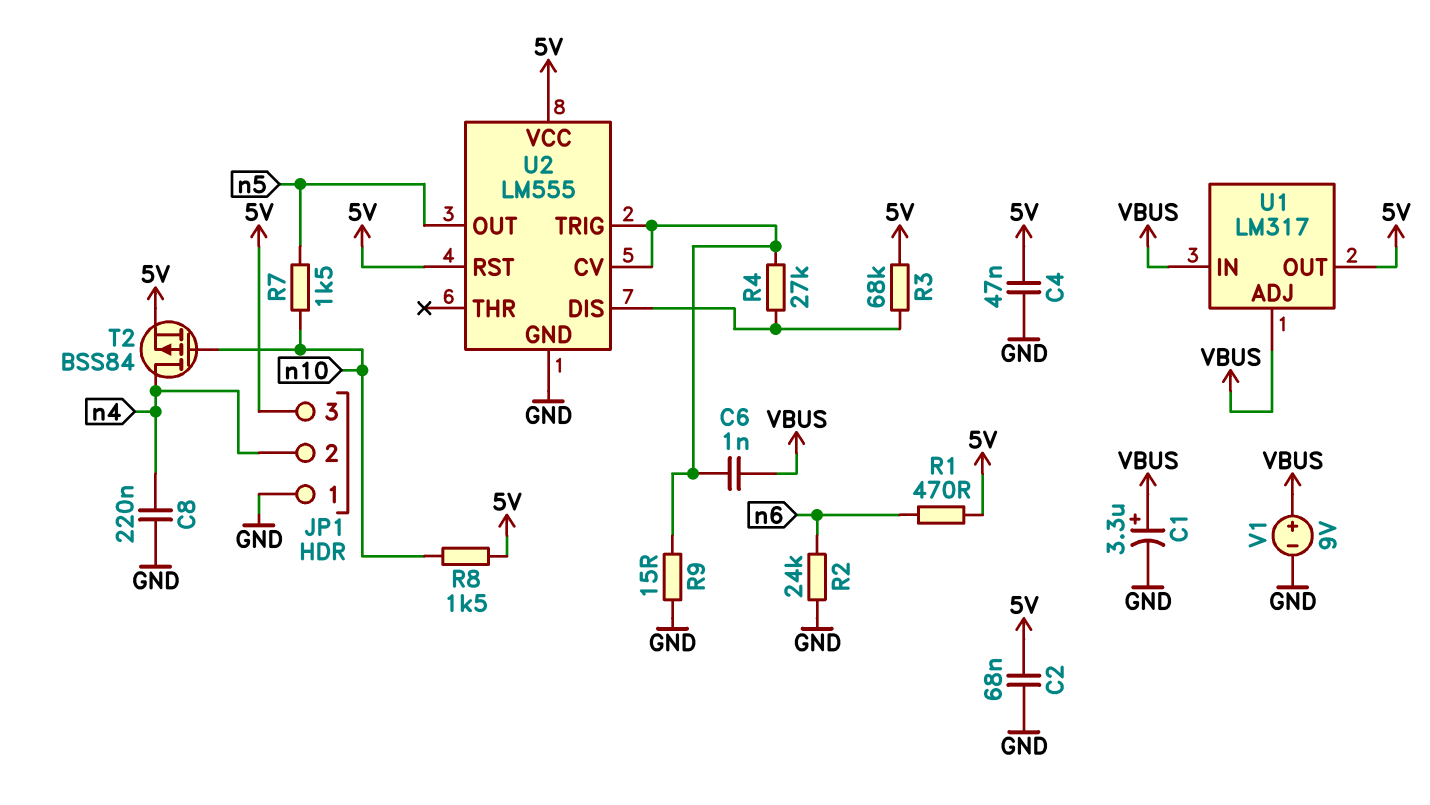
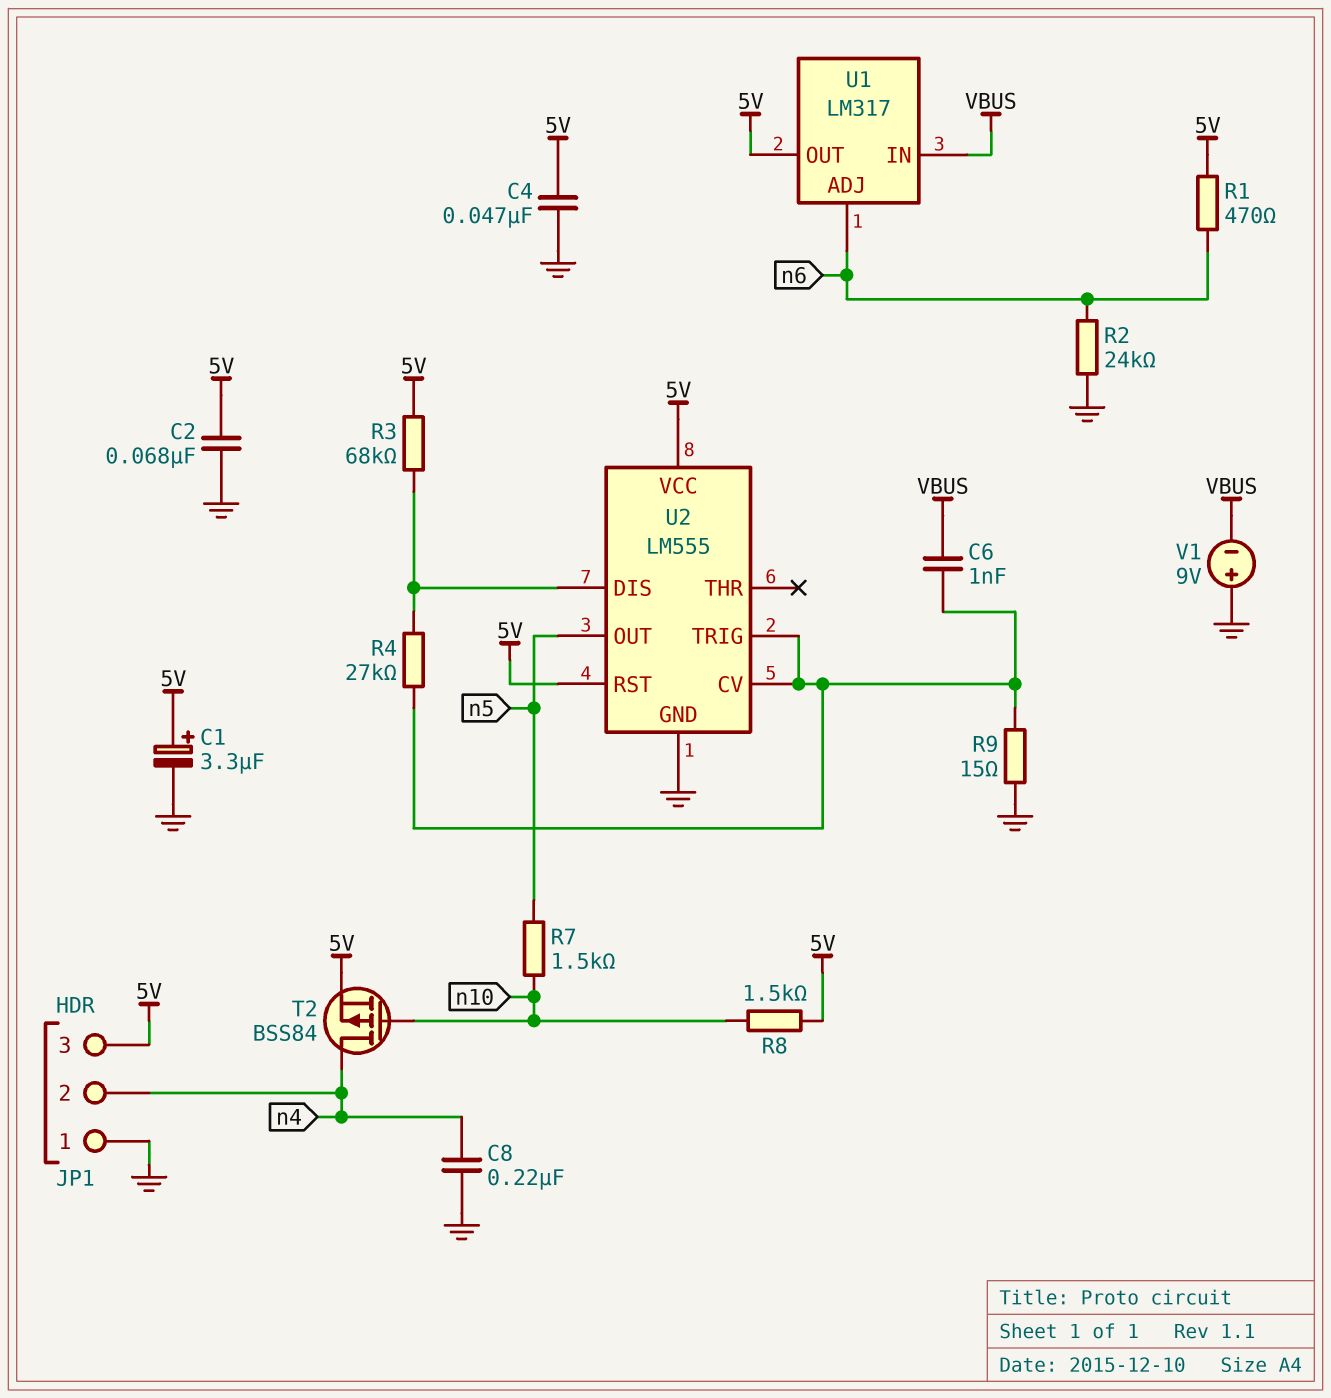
C1: 3.3uF (plus VBUS, minus GND) -> 3.3uF (plus 5V, minus GND)
U1 pin ADJ: VBUS -> n6
V1: 9V (plus VBUS, minus GND) -> 9V (plus GND, minus VBUS)

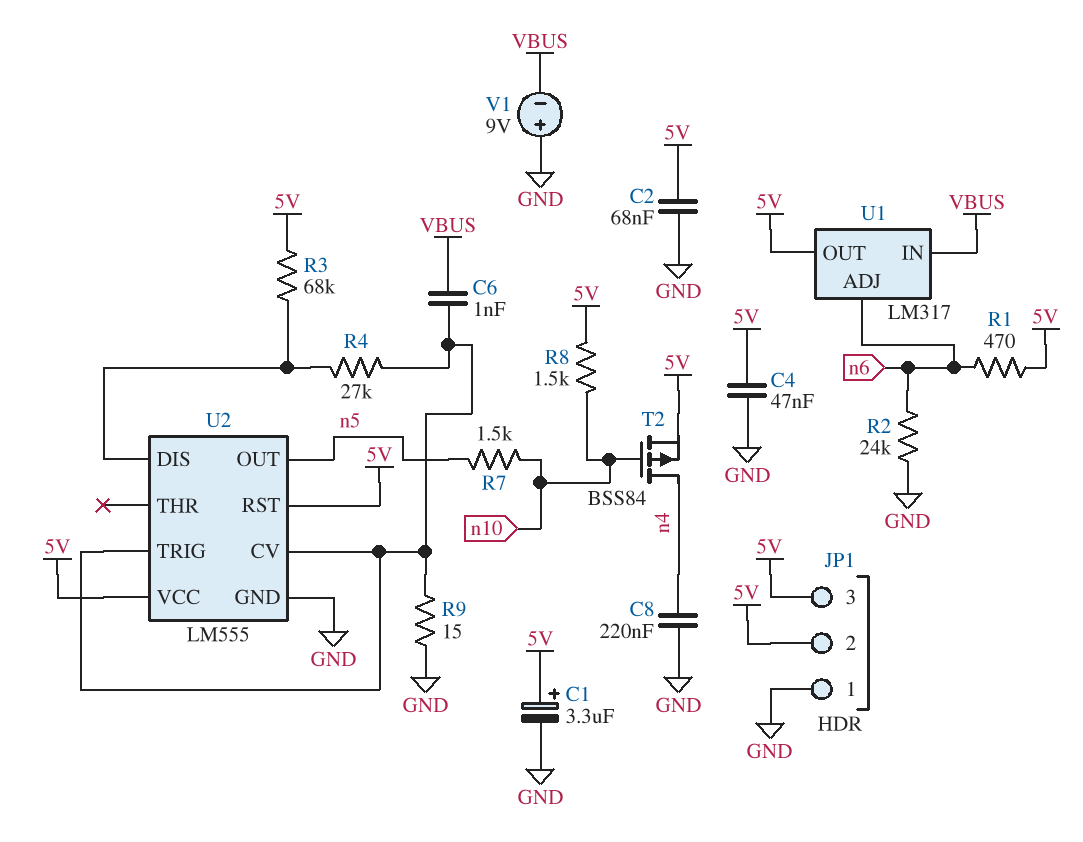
JP1 pin 2: n4 -> 5V

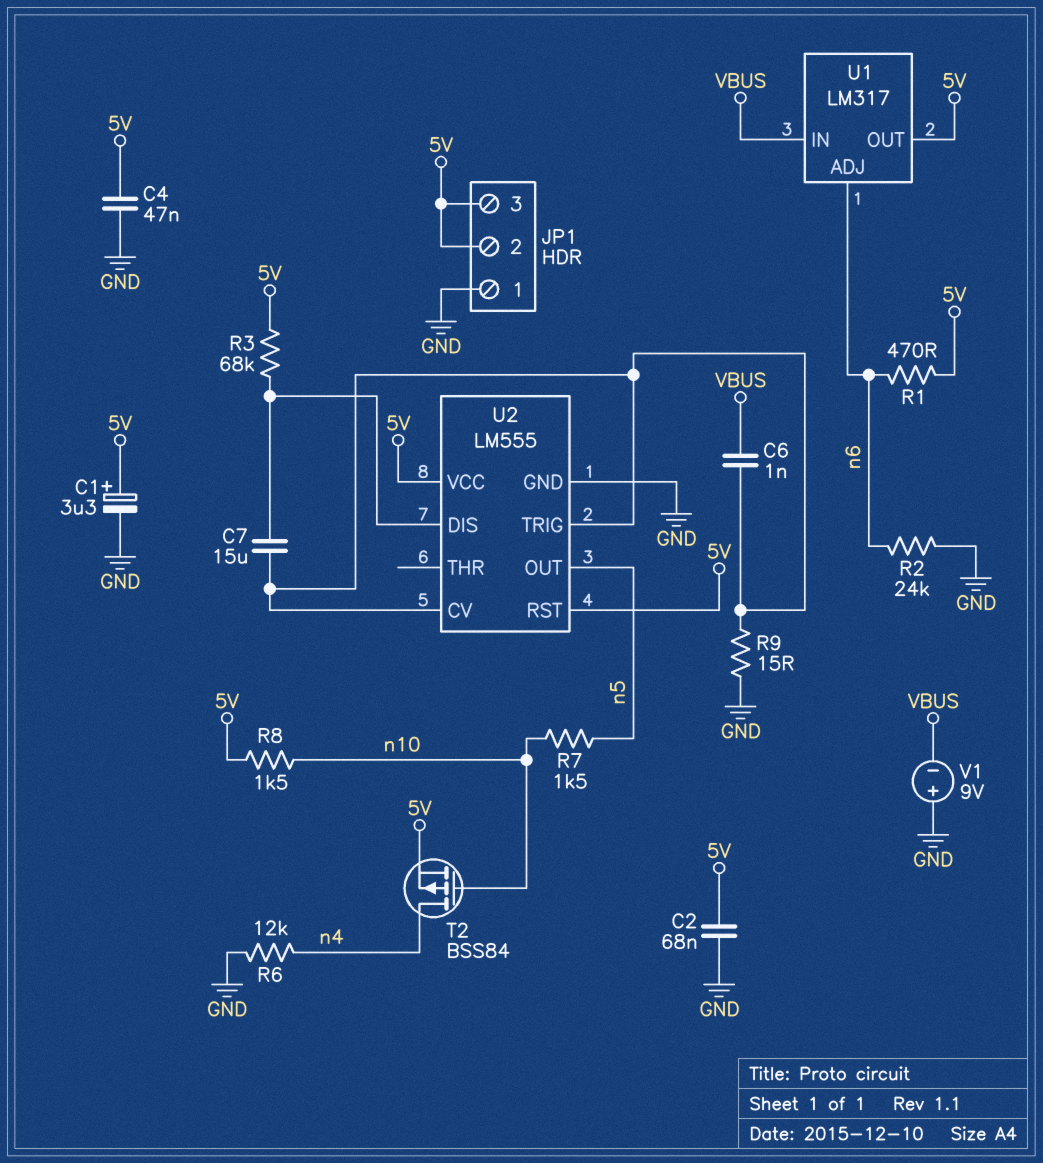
C7: none -> 15uF (U2/CV, U2/DIS)
C8: 220nF (GND, n4) -> none
R4: 27k (U2/CV, U2/DIS) -> none
R6: none -> 12k (GND, n4)

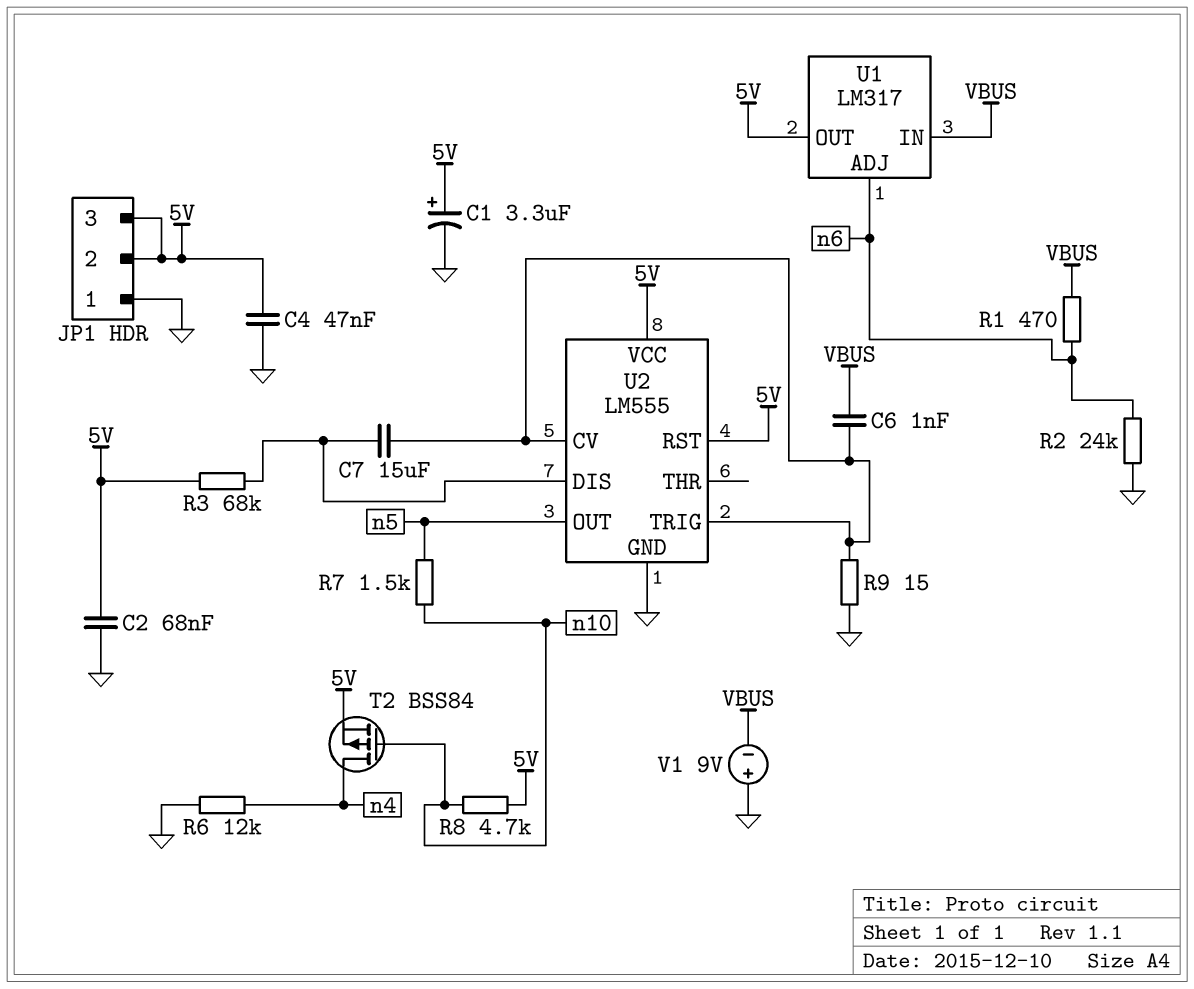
R1: 470 (5V, n6) -> 470 (VBUS, n6)
R8: 1.5k (5V, n10) -> 4.7k (5V, n10)

